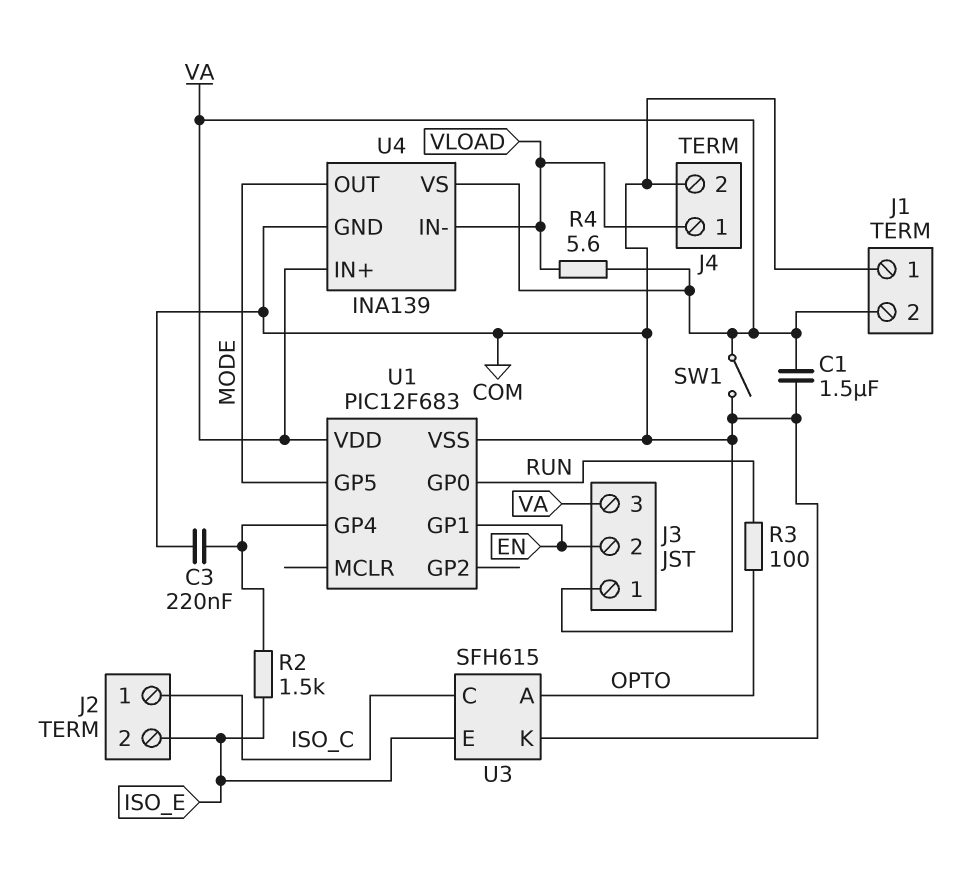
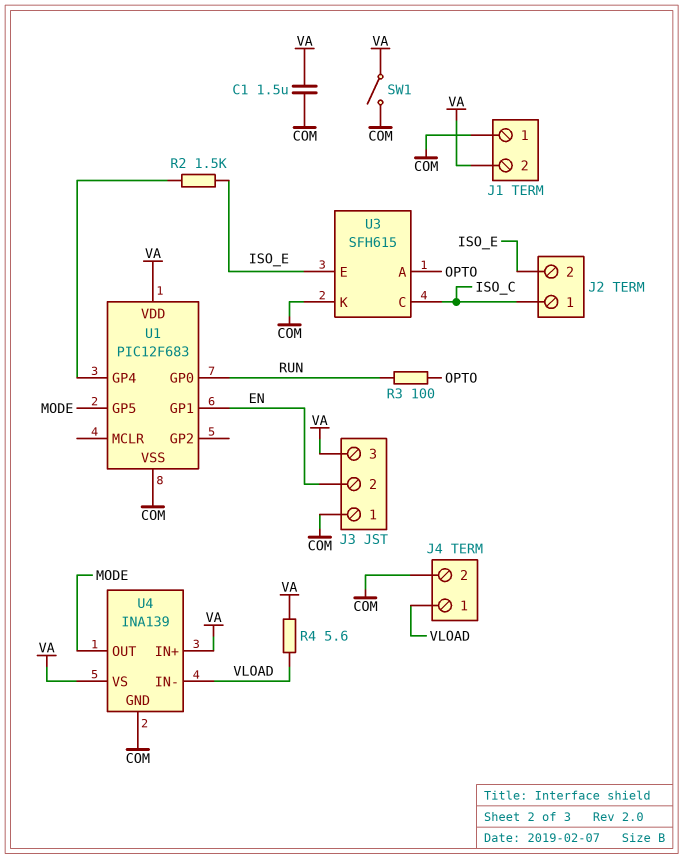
C3: 220nF (COM, U1/GP4) -> none

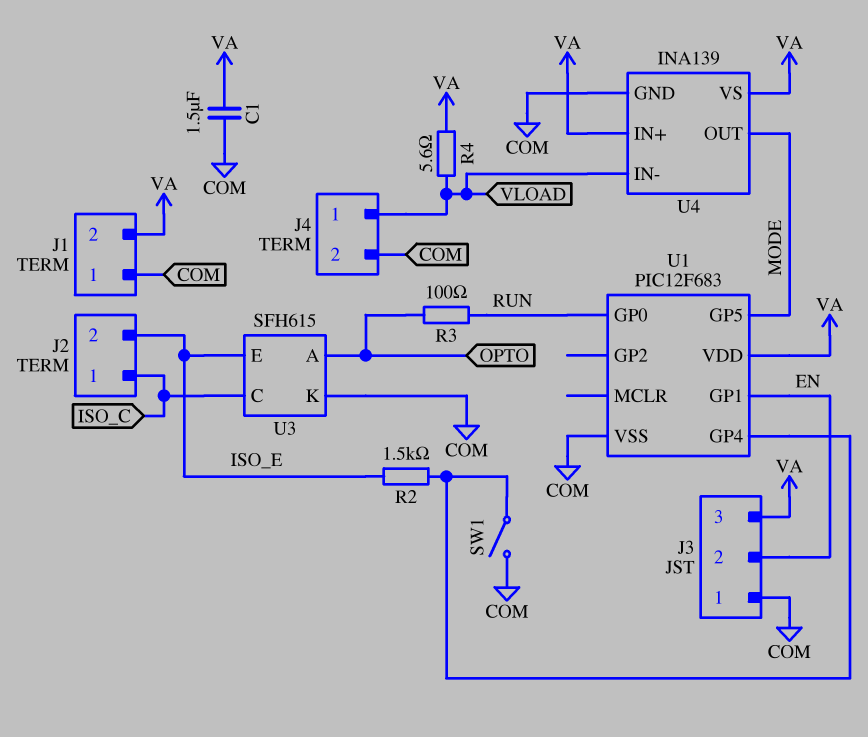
SW1: switch (COM, VA) -> switch (COM, U1/GP4)

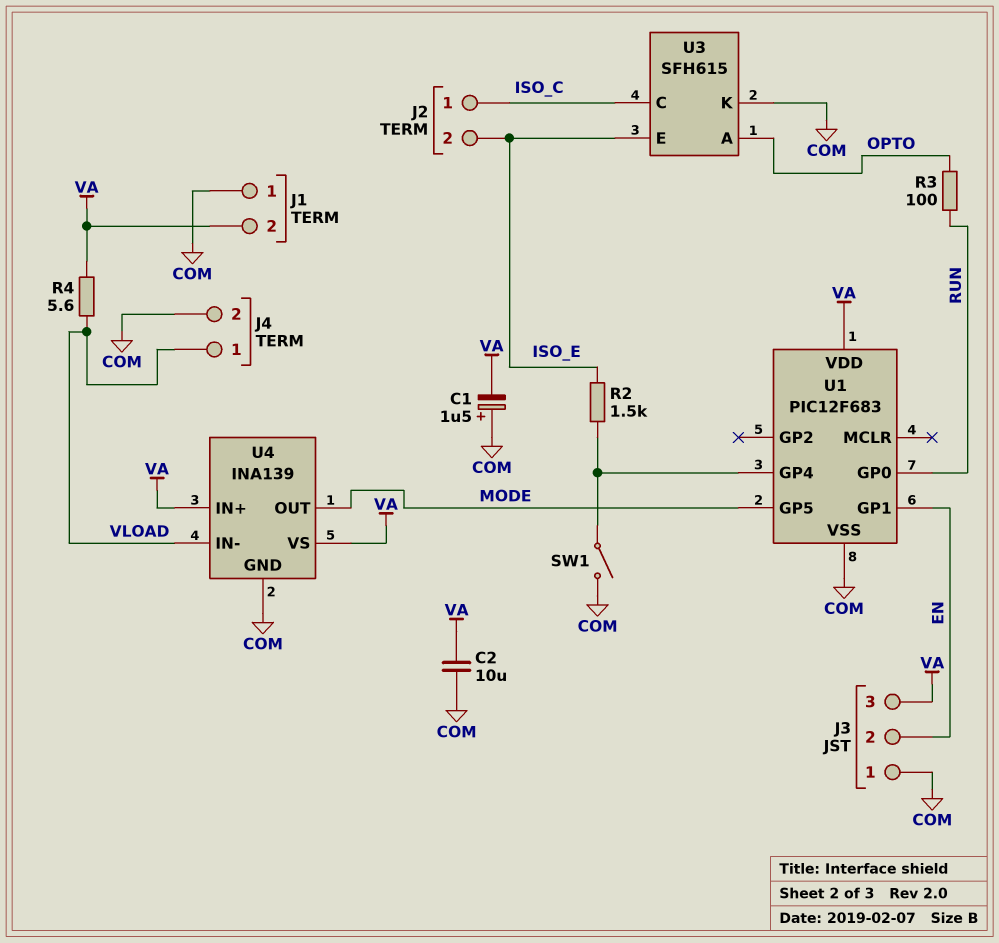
C1: 1.5uF (COM, VA) -> 1.5uF (plus COM, minus VA)
C2: none -> 10uF (COM, VA)

